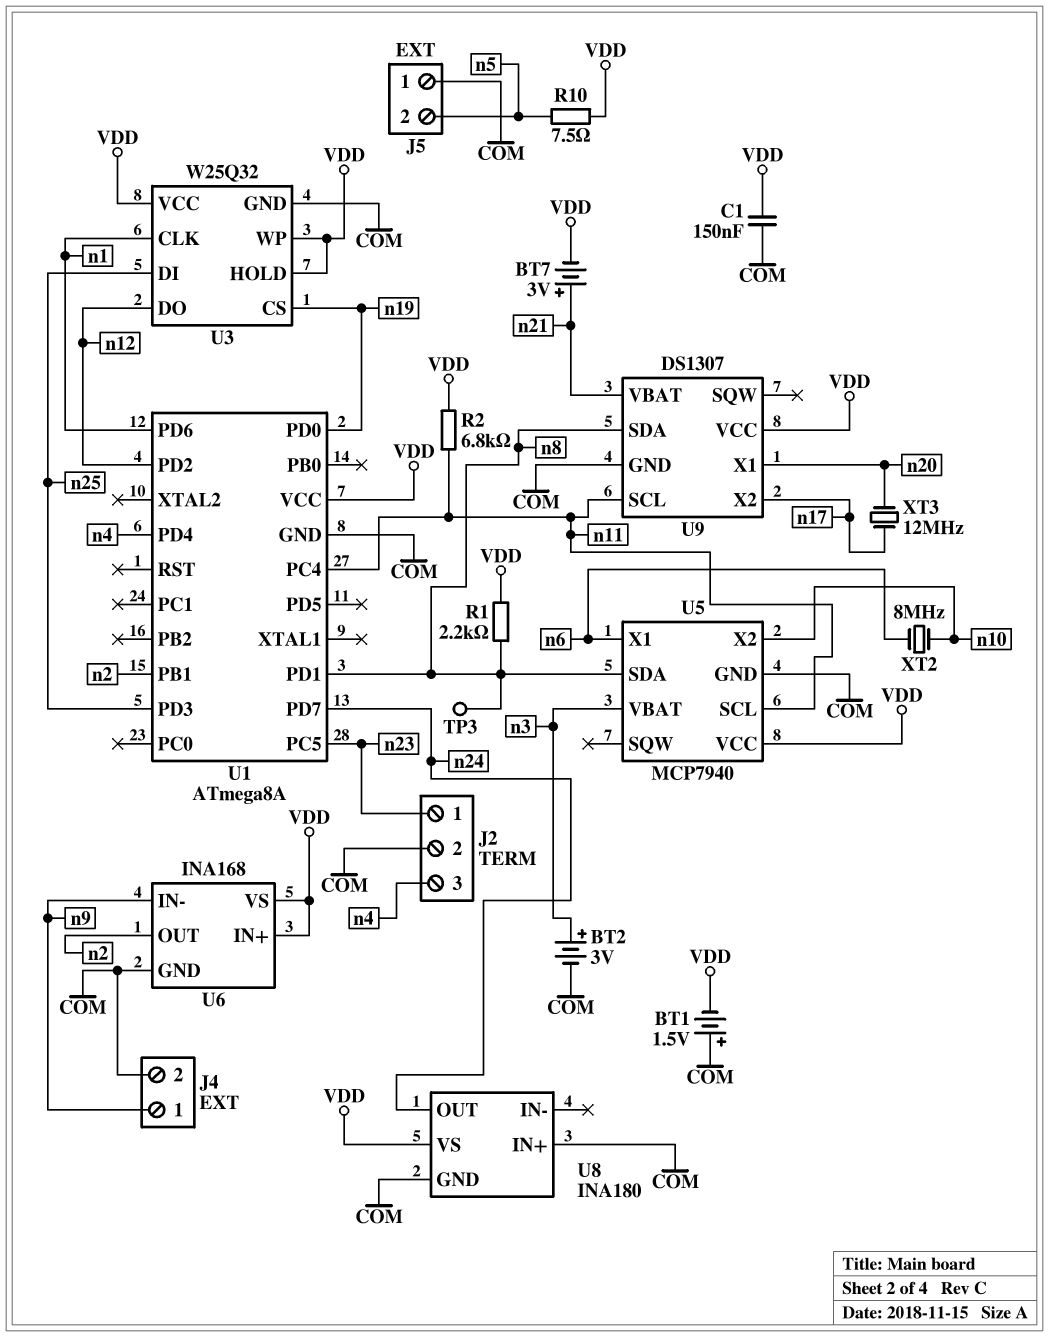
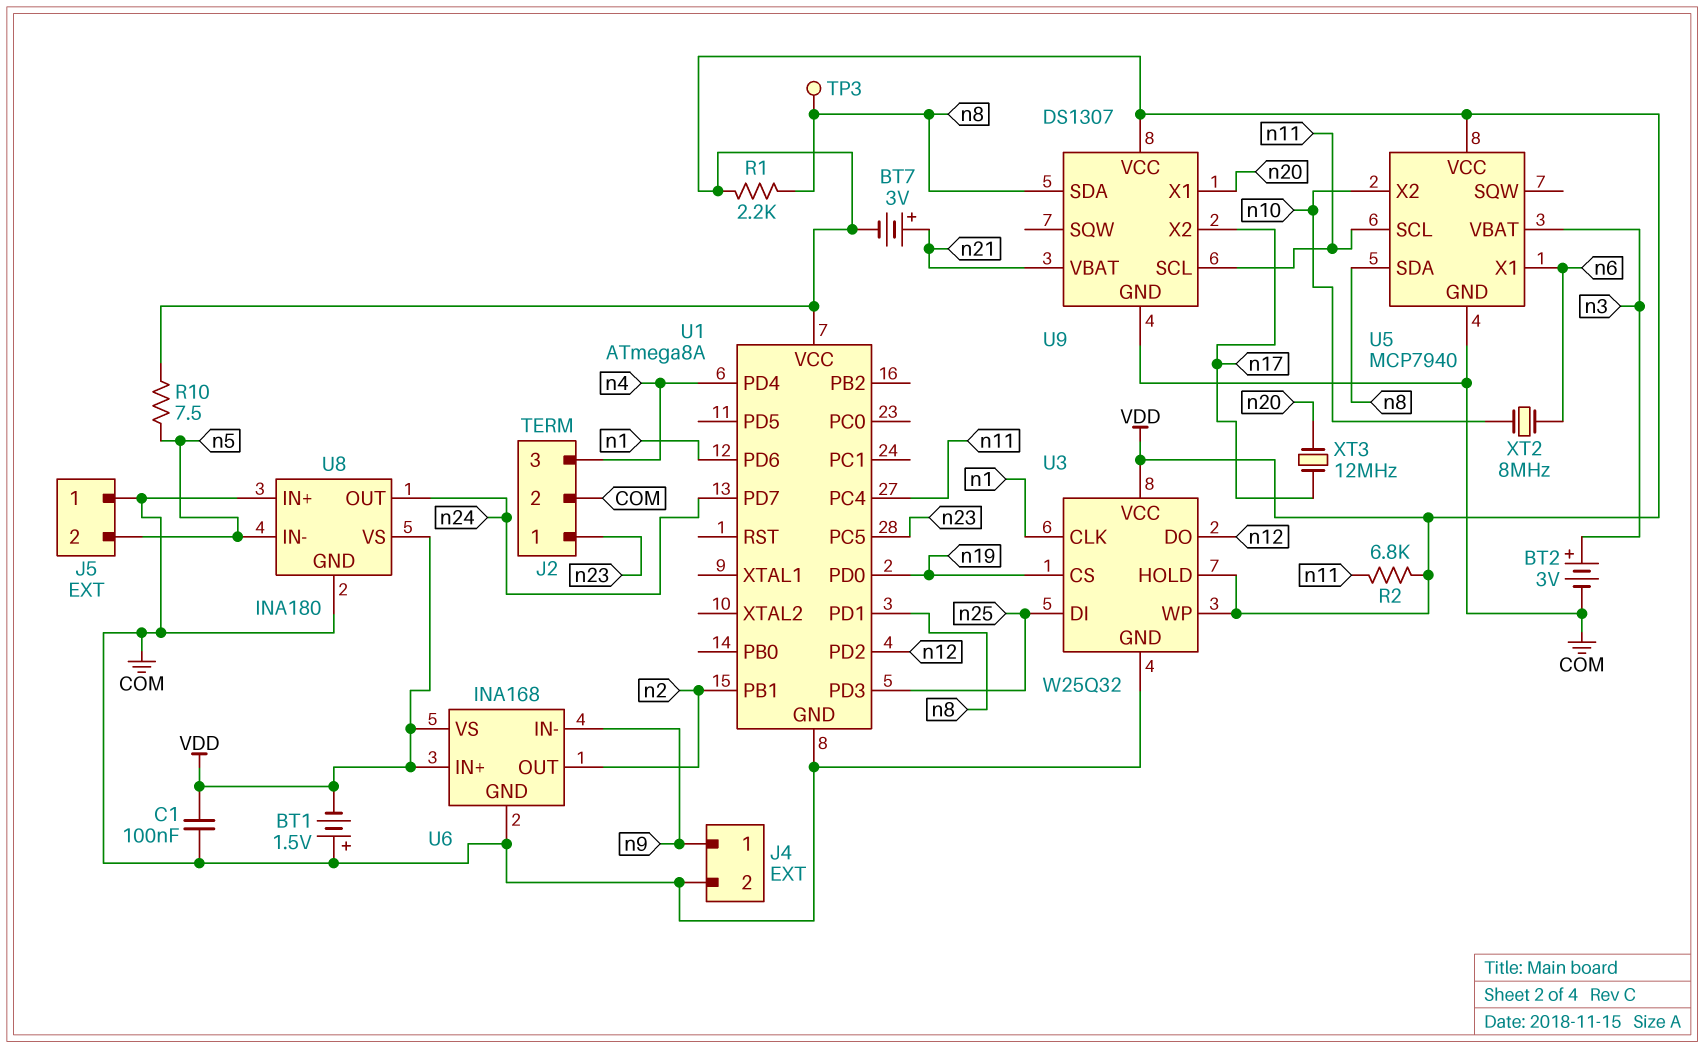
C1: 150nF (COM, VDD) -> 100nF (COM, VDD)
U8 pin IN-: none -> n5

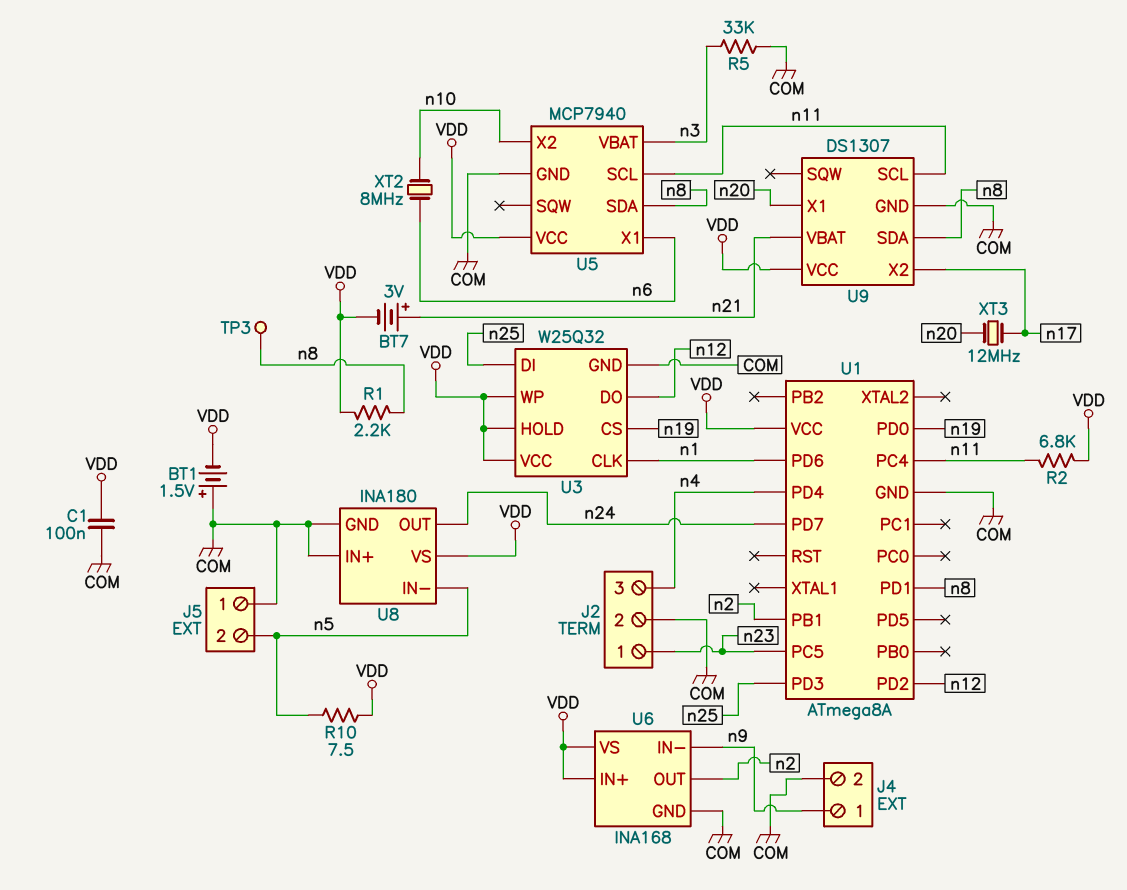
BT2: 3V (plus n3, minus COM) -> none
R5: none -> 33k (COM, n3)

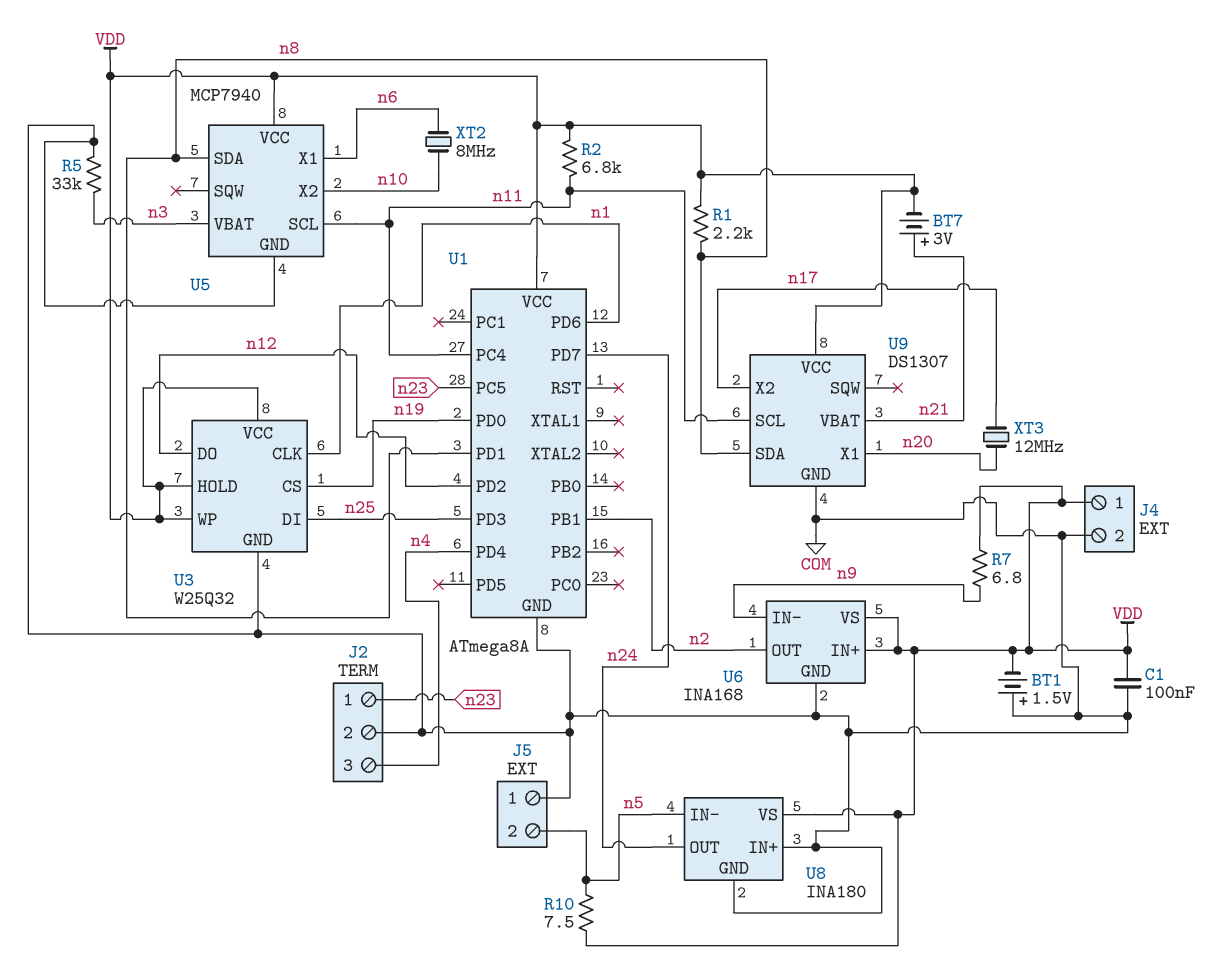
J4 pin 1: n9 -> VDD
R7: none -> 6.8 (VDD, n9)
TP3: test point (n8) -> none

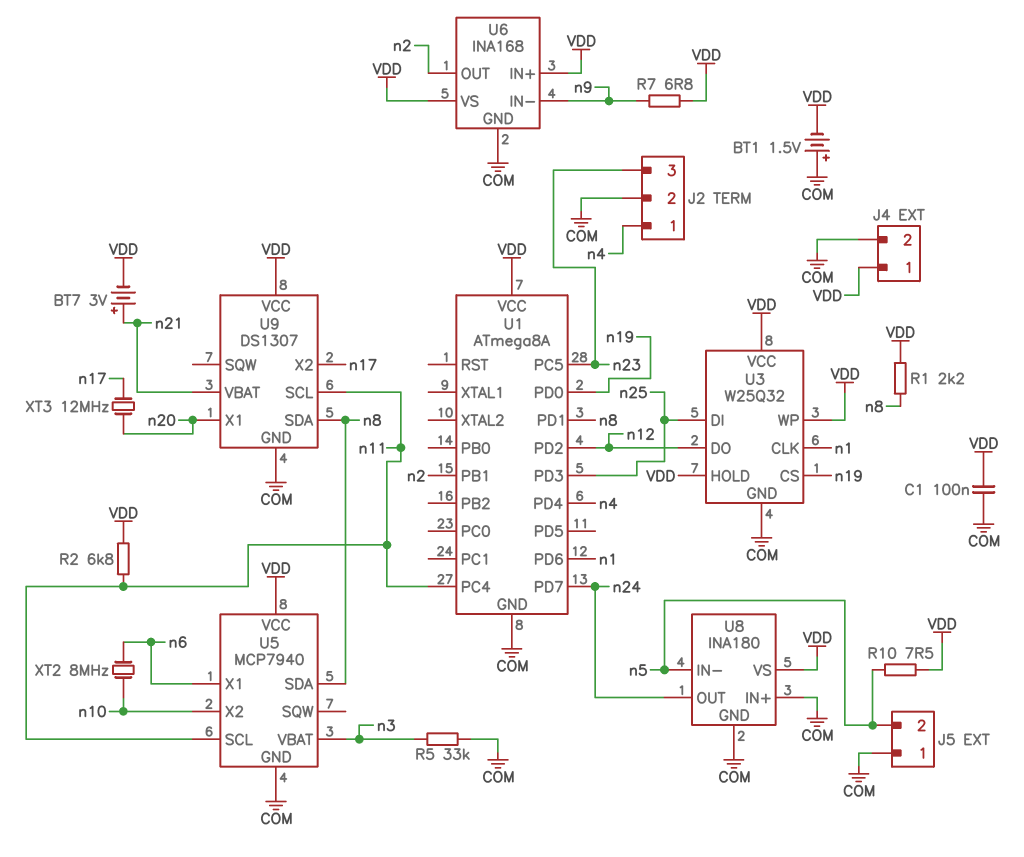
J2 pin 1: n23 -> n4
J2 pin 3: n4 -> n23

